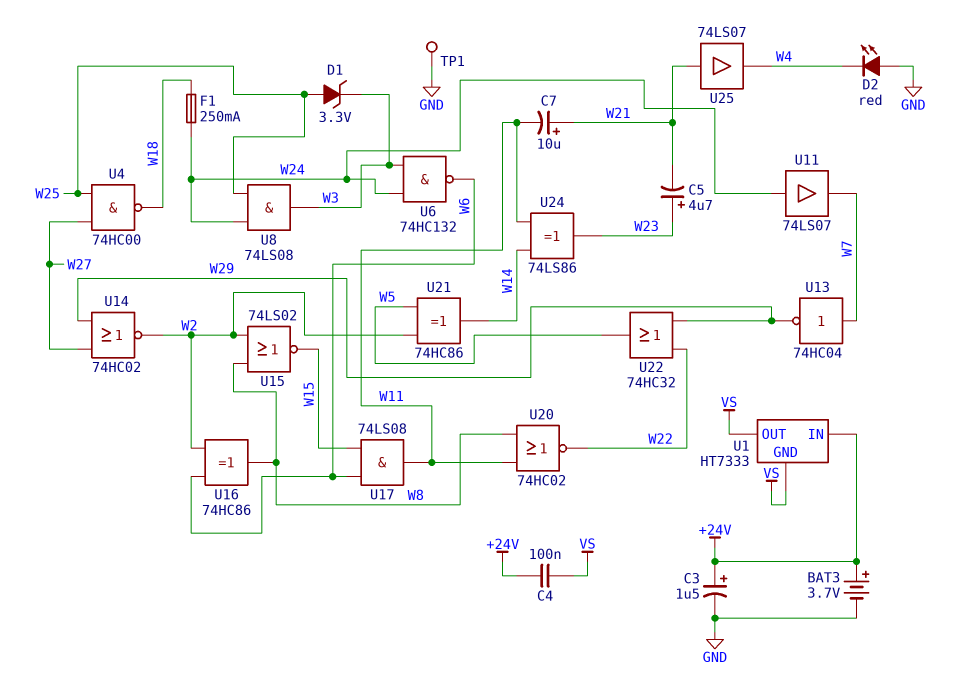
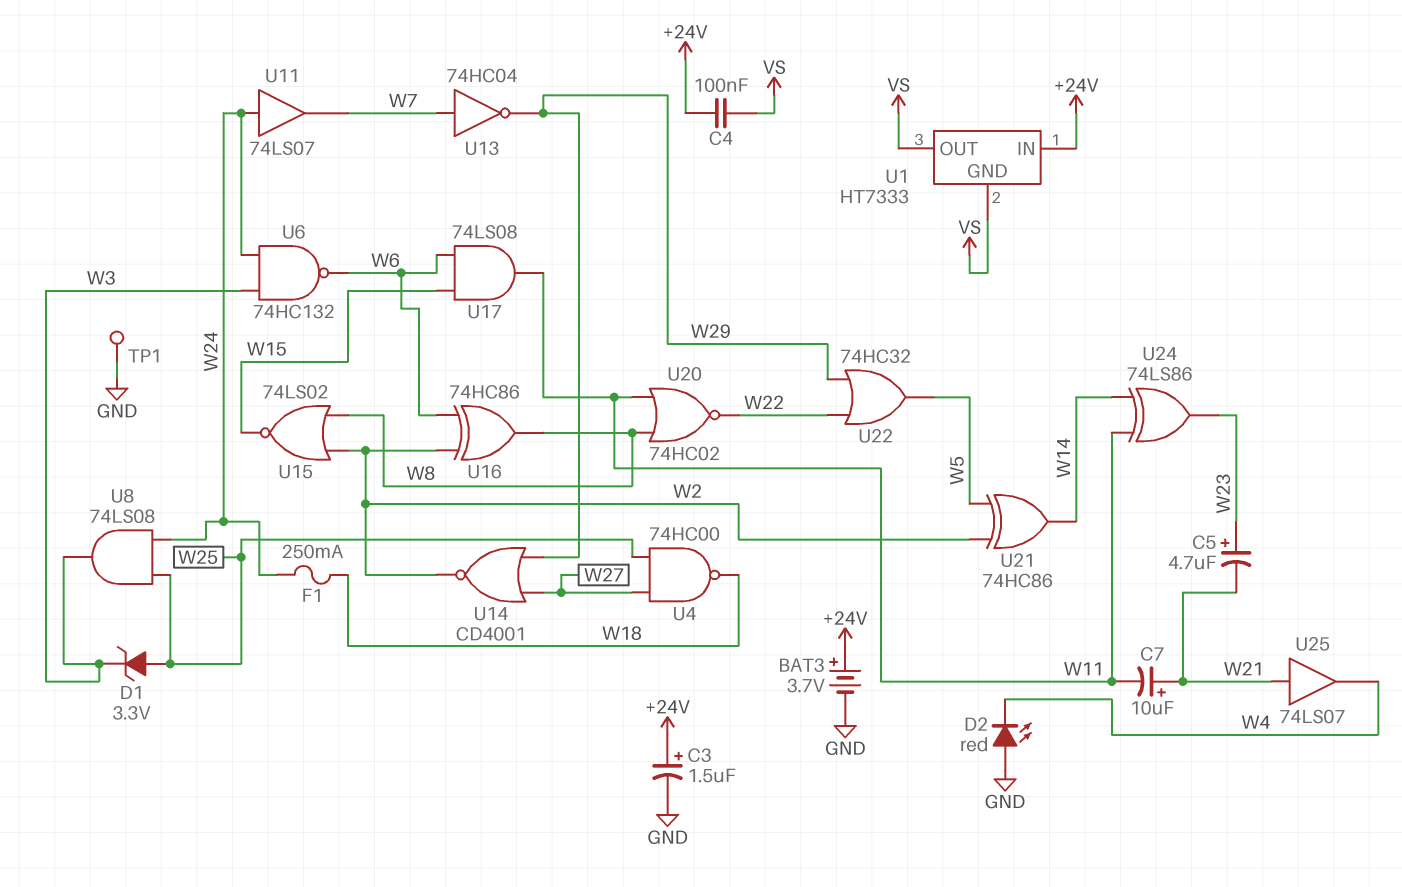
U14: NOR 74HC02 (in W27, in W29, out W2) -> NOR CD4001 (in W27, in W29, out W2)

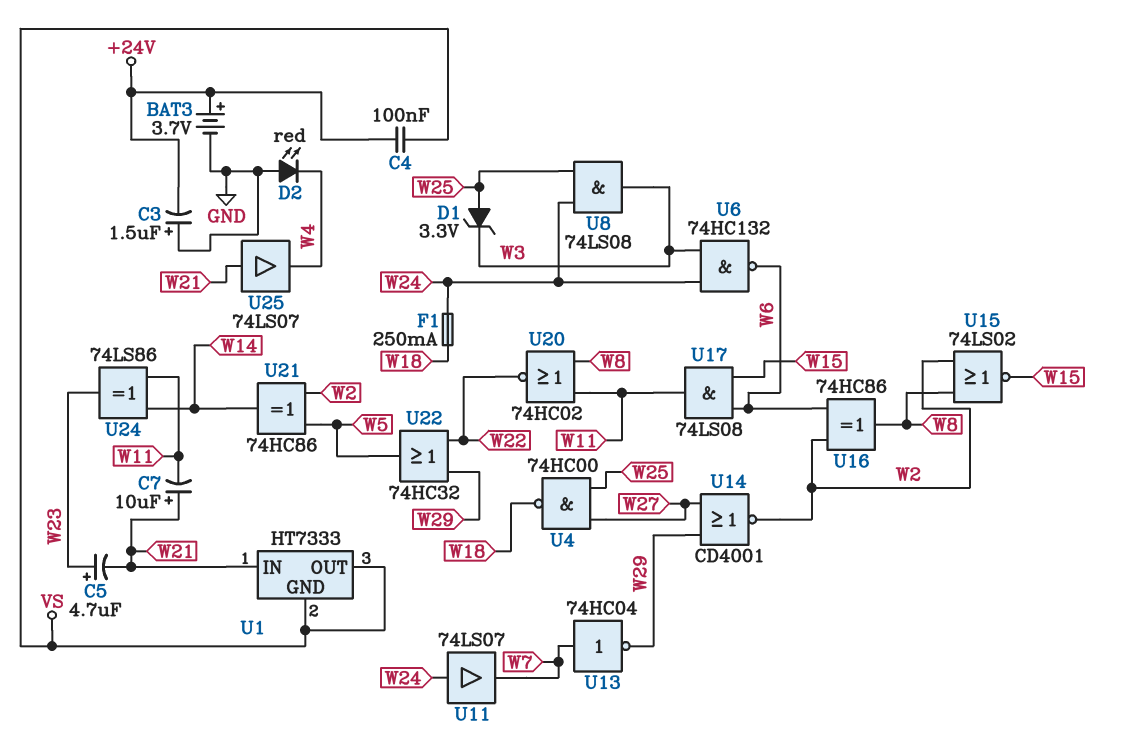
C3: 1.5uF (plus +24V, minus GND) -> 1.5uF (plus GND, minus +24V)
TP1: test point (GND) -> none
U1 pin IN: +24V -> W21

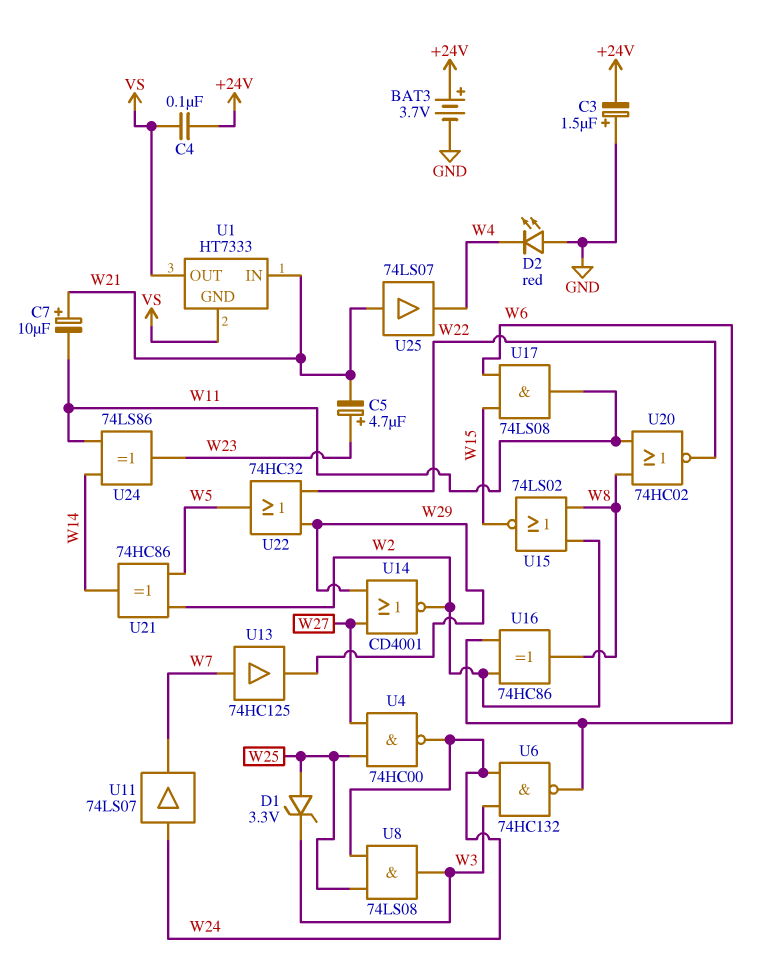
F1: 250mA (W18, W24) -> none
U4: NAND 74HC00 (in W25, in W27, out W18) -> NAND 74HC00 (in W25, in W27, out W24)
U13: NOT 74HC04 (in W7, out W29) -> buffer 74HC125 (in W7, out W29)

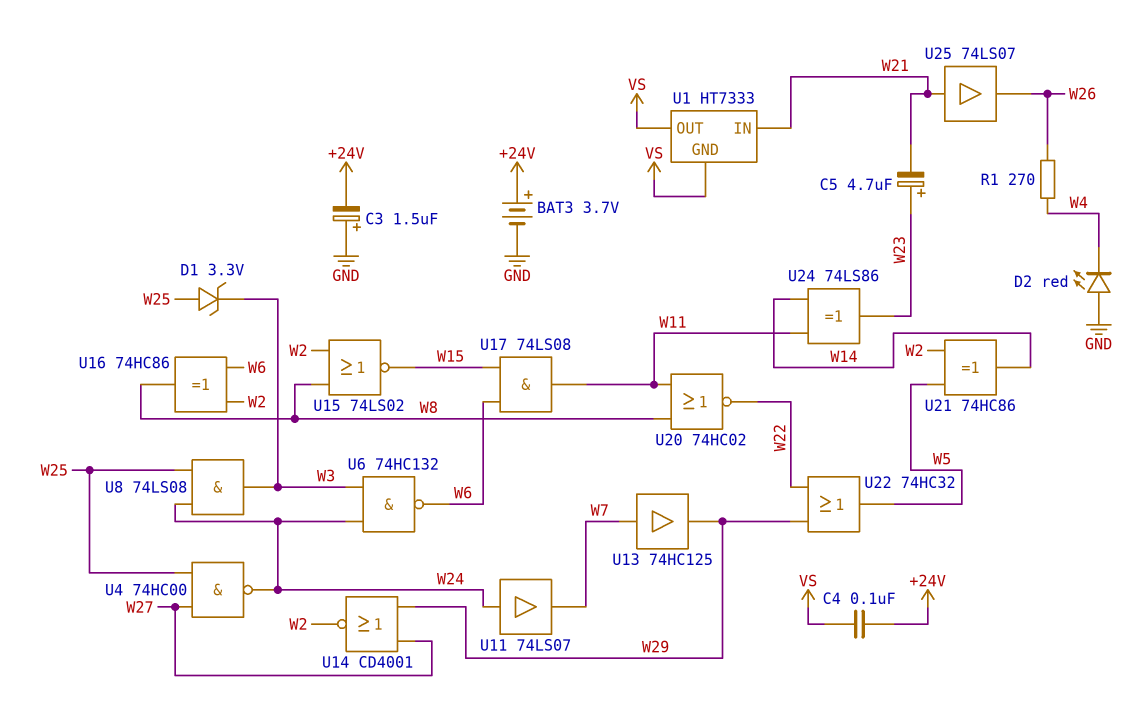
C7: 10uF (plus W21, minus W11) -> none
R1: none -> 270 (W4, W26)
U25: buffer 74LS07 (in W21, out W4) -> buffer 74LS07 (in W21, out W26)

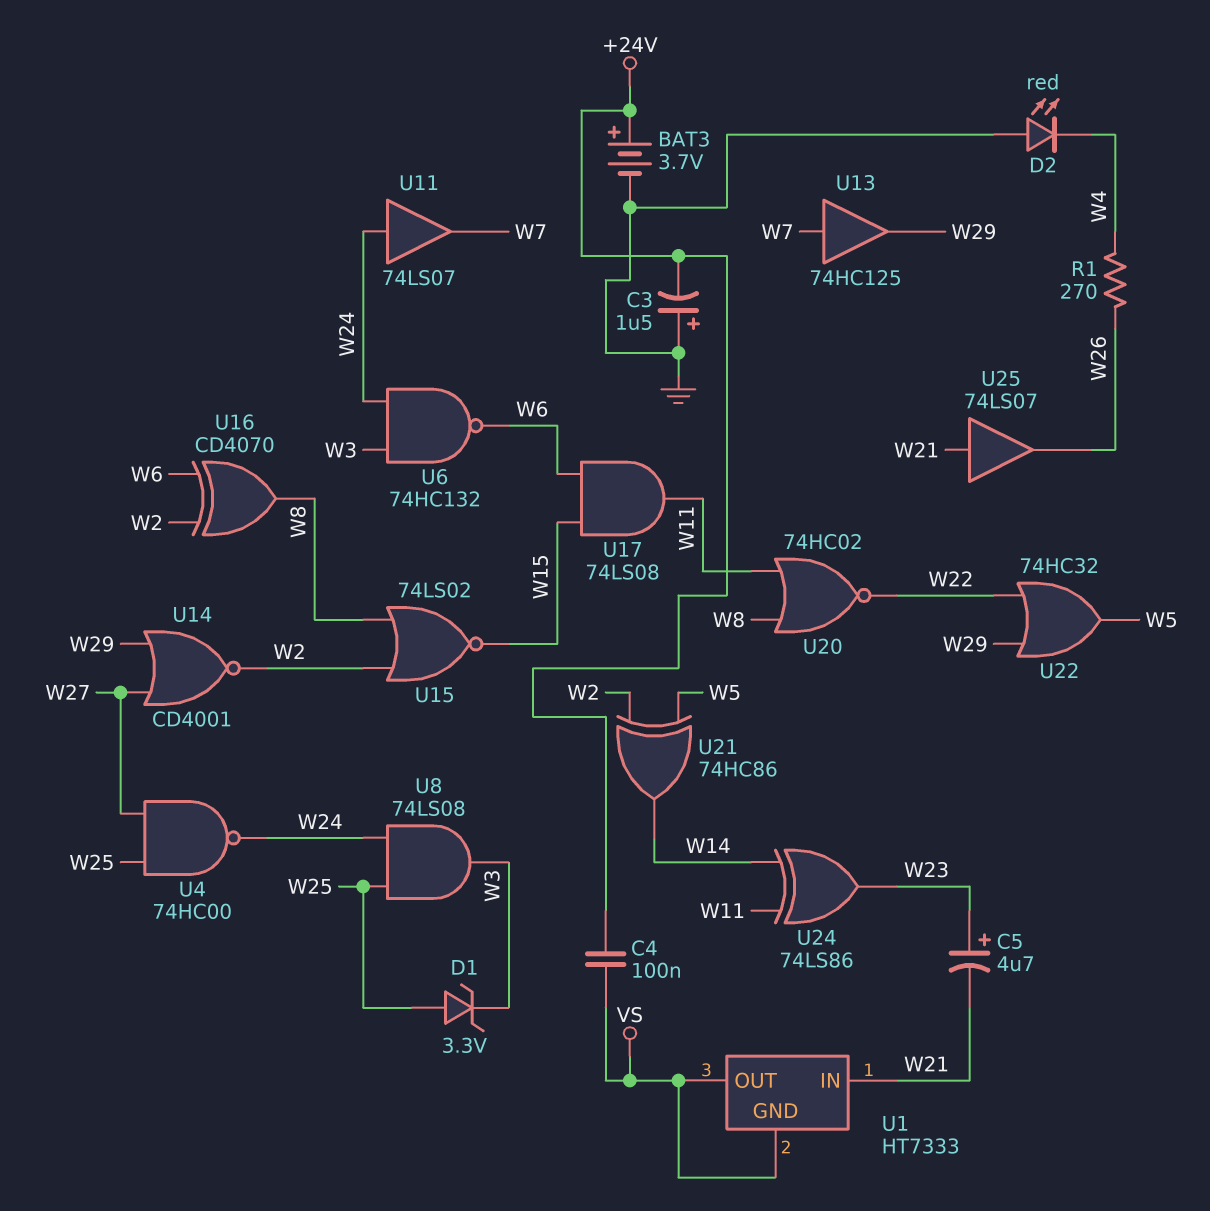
U16: XOR 74HC86 (in W2, in W6, out W8) -> XOR CD4070 (in W2, in W6, out W8)

